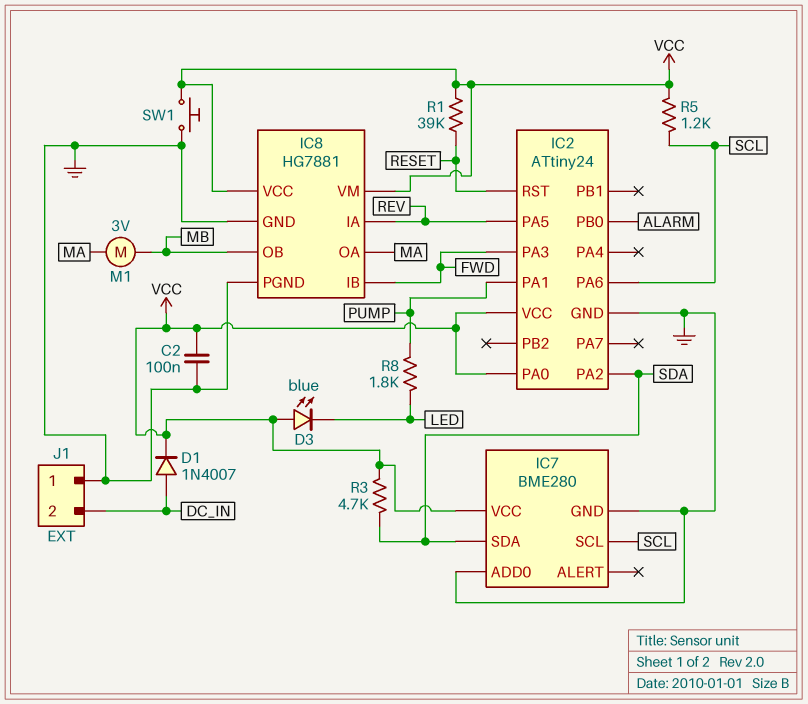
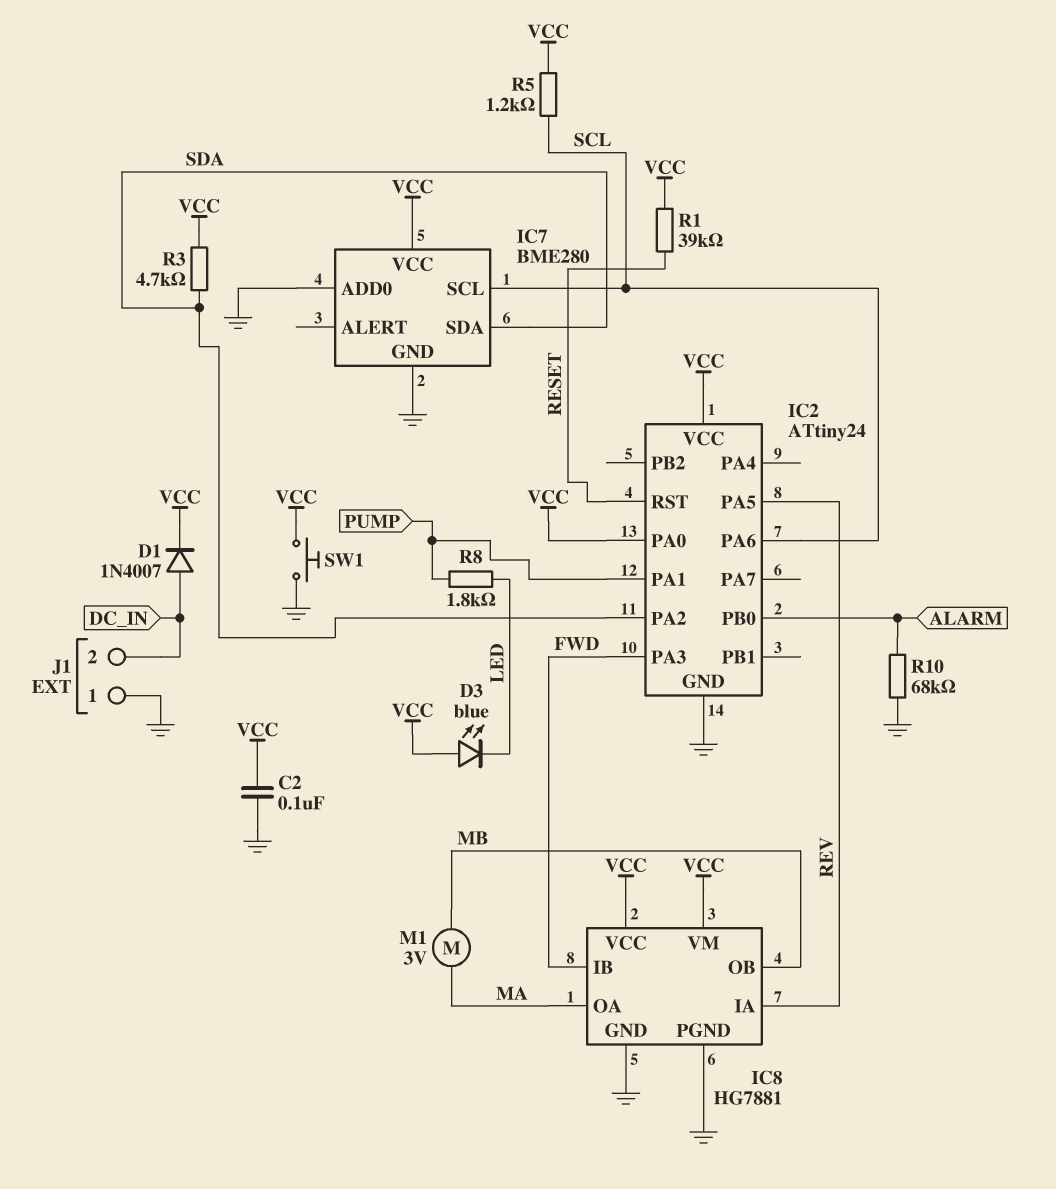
R10: none -> 68k (ALARM, GND)

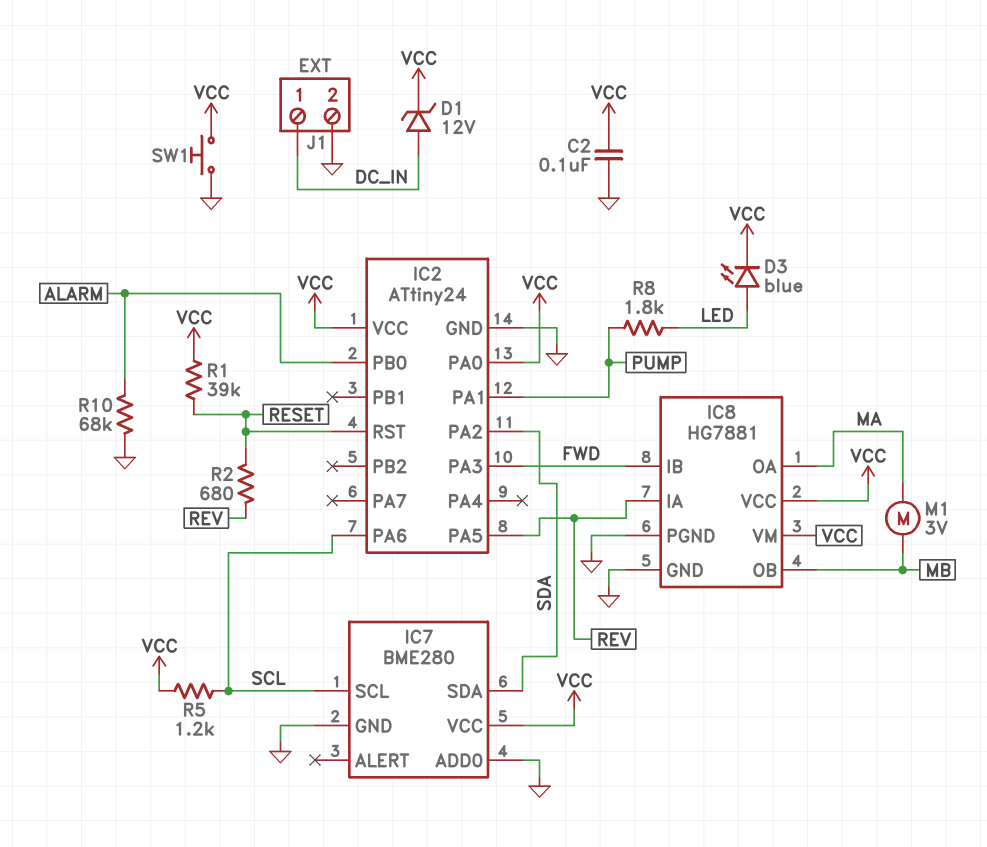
D1: diode 1N4007 (A DC_IN, K VCC) -> zener 12V (A DC_IN, K VCC)
D3: LED blue (A VCC, K LED) -> LED blue (A LED, K VCC)
J1 pin 1: GND -> DC_IN
J1 pin 2: DC_IN -> GND
R2: none -> 680 (RESET, REV)
R3: 4.7k (SDA, VCC) -> none

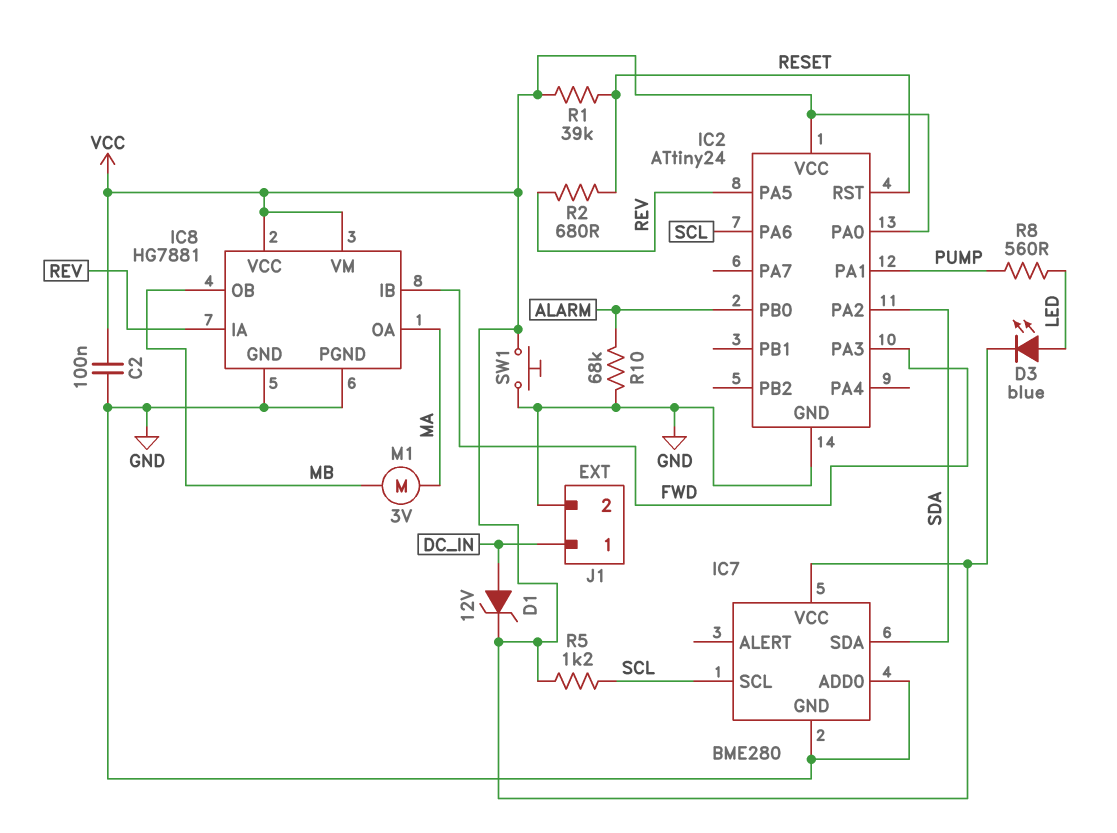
R8: 1.8k (LED, PUMP) -> 560 (LED, PUMP)

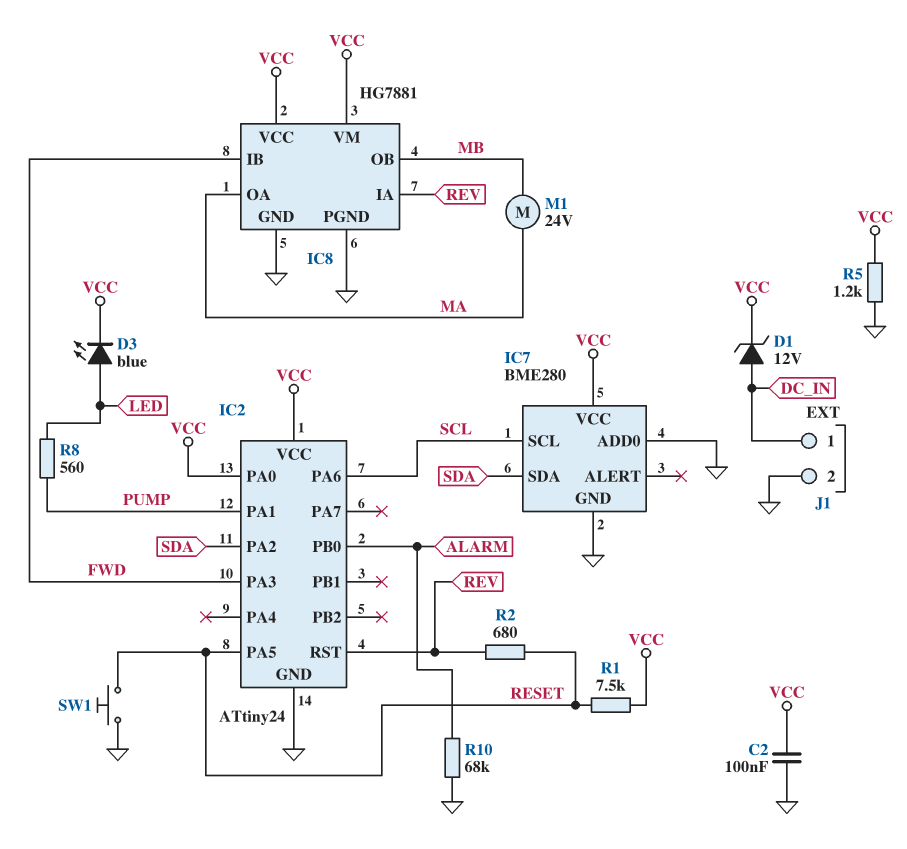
IC2 pin PA5: REV -> RESET
IC2 pin RST: RESET -> REV
M1: motor 3V (MA, MB) -> motor 24V (MA, MB)
R1: 39k (RESET, VCC) -> 7.5k (RESET, VCC)
R5: 1.2k (SCL, VCC) -> 1.2k (GND, VCC)
SW1: button (GND, VCC) -> button (GND, RESET)

